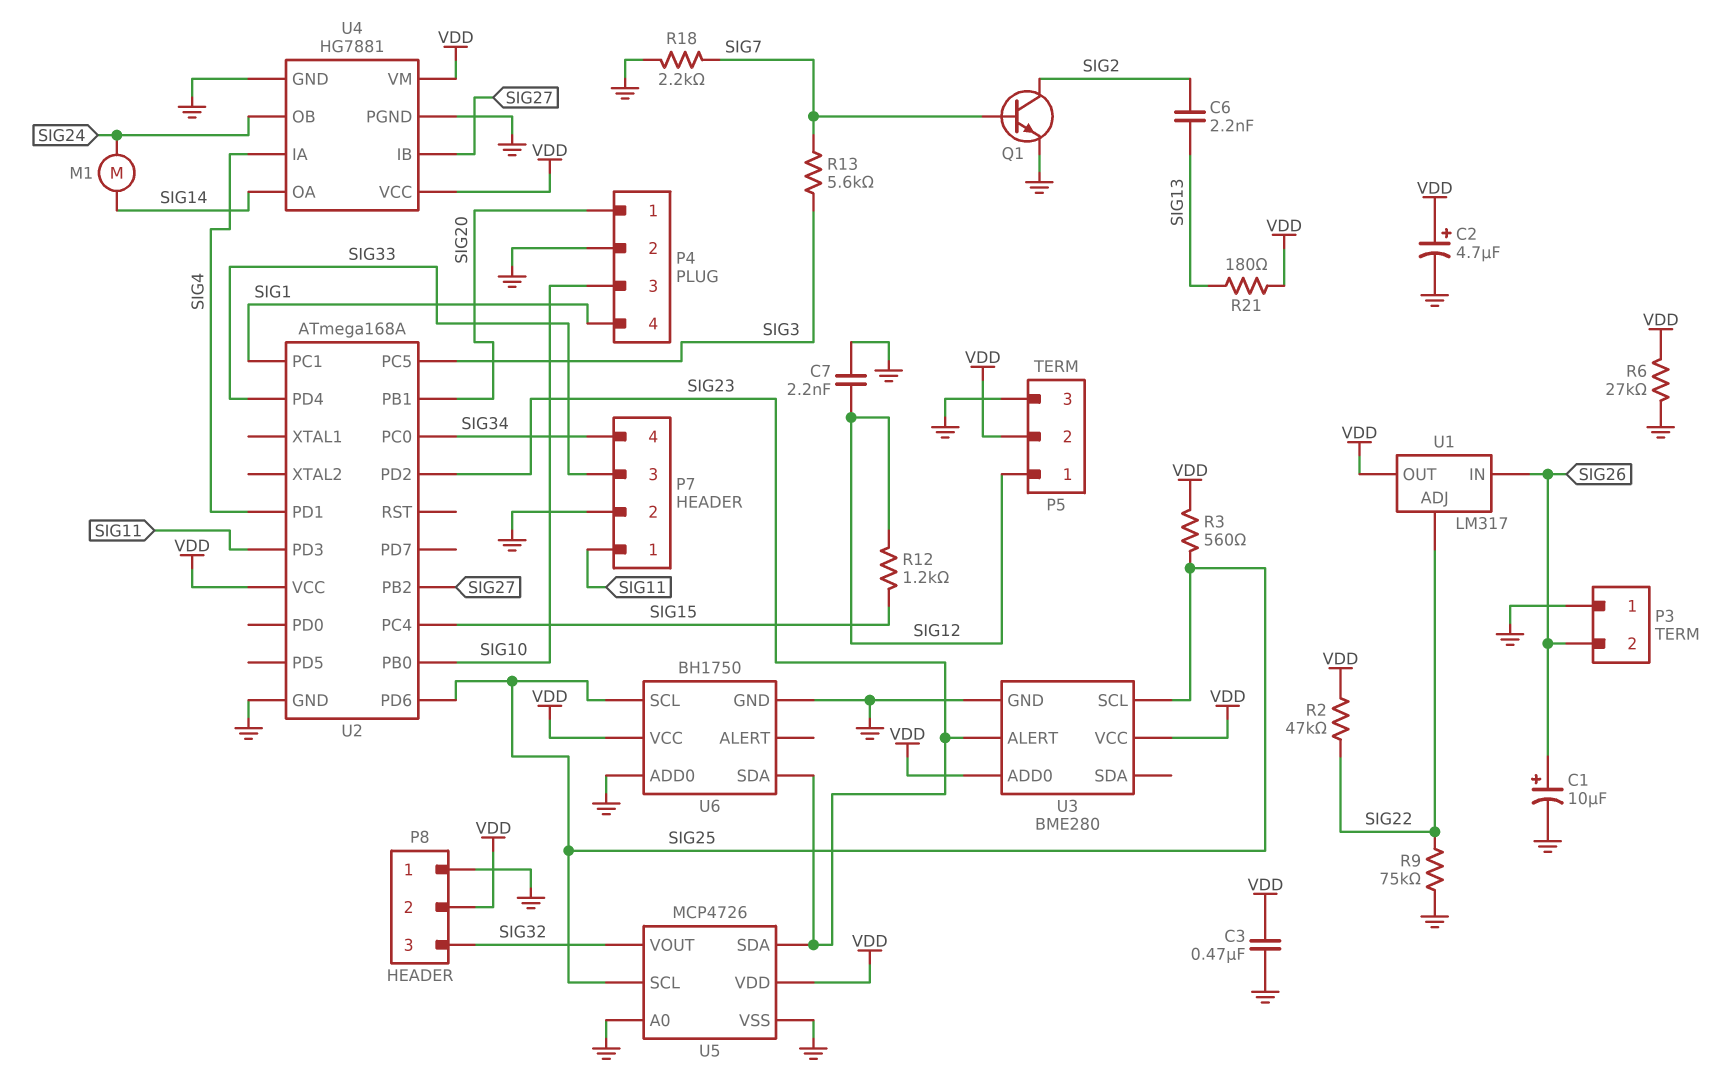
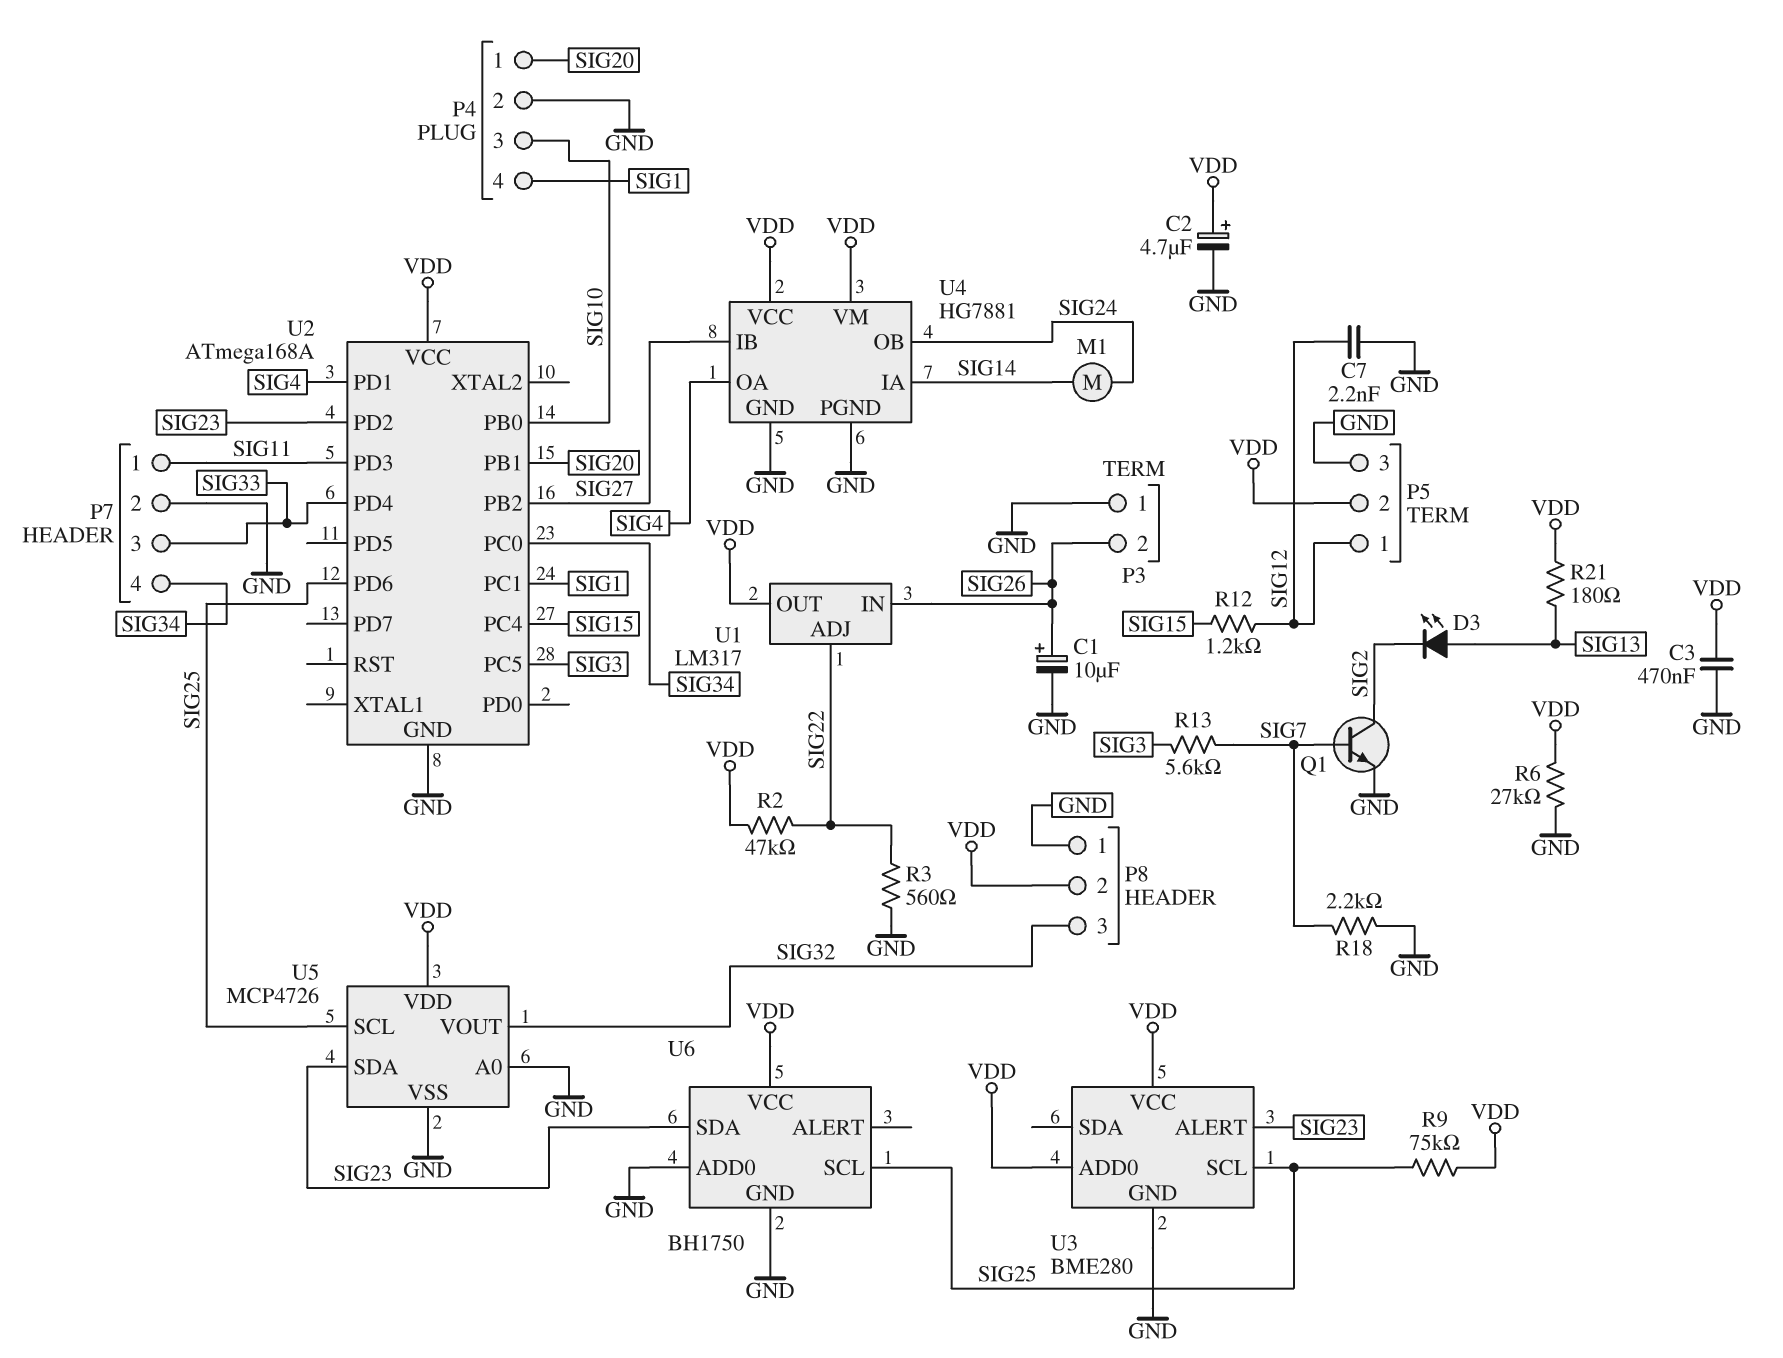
C6: 2.2nF (SIG2, SIG13) -> none
D3: none -> LED (A SIG13, K SIG2)
R3: 560 (SIG25, VDD) -> 560 (GND, SIG22)
R9: 75k (GND, SIG22) -> 75k (SIG25, VDD)
U4 pin IA: SIG4 -> SIG14
U4 pin OA: SIG14 -> SIG4

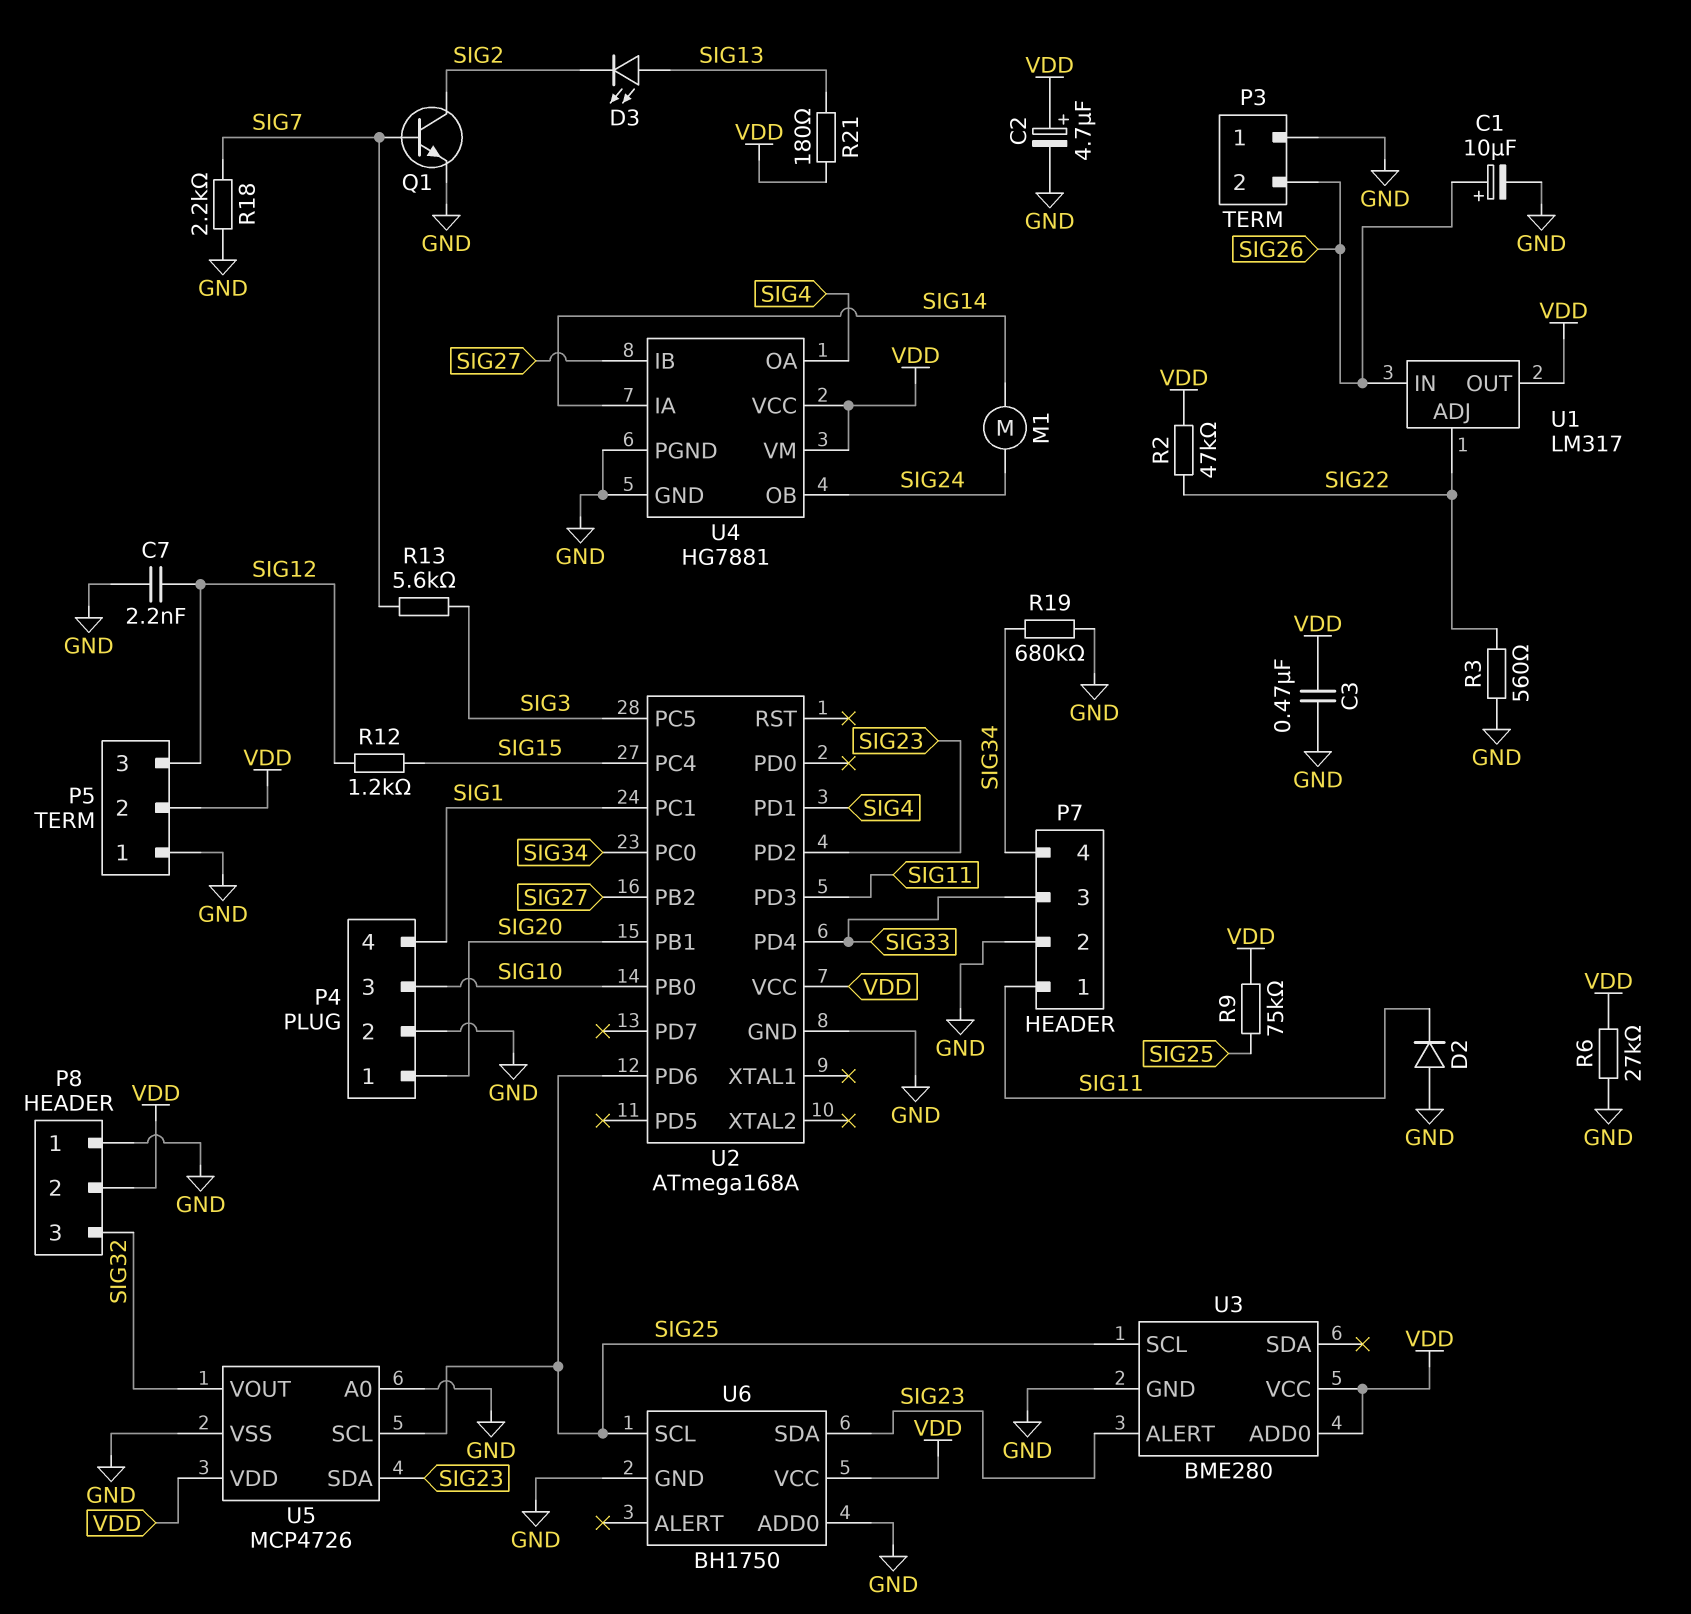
D2: none -> diode (A GND, K SIG11)
P5 pin 1: SIG12 -> GND
P5 pin 3: GND -> SIG12
R19: none -> 680k (GND, SIG34)

